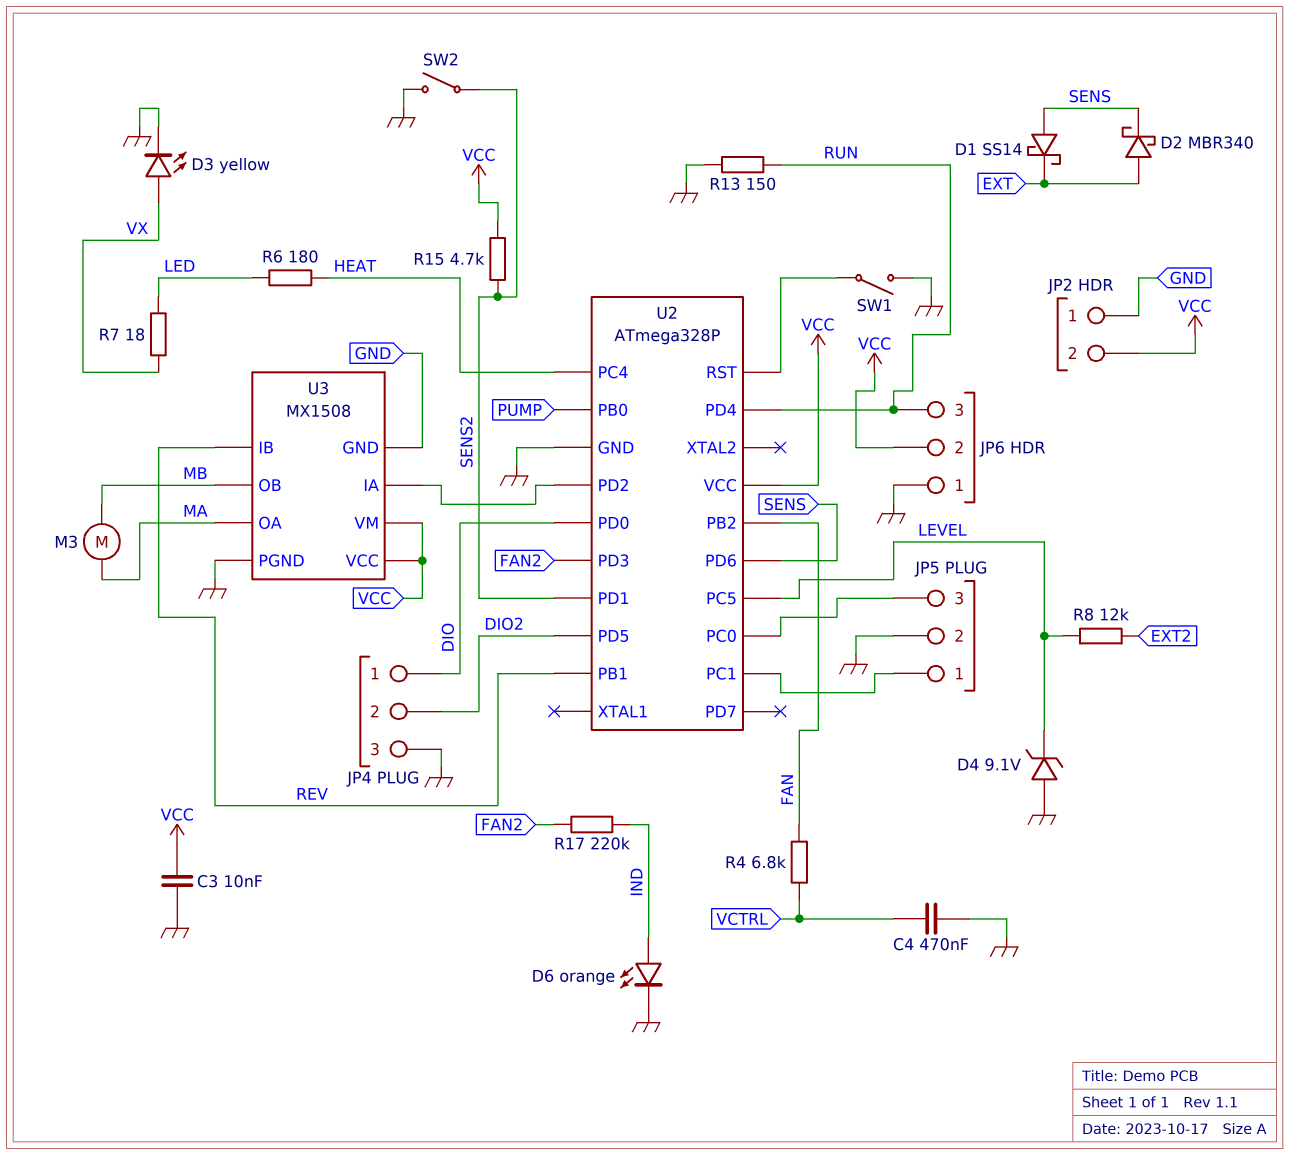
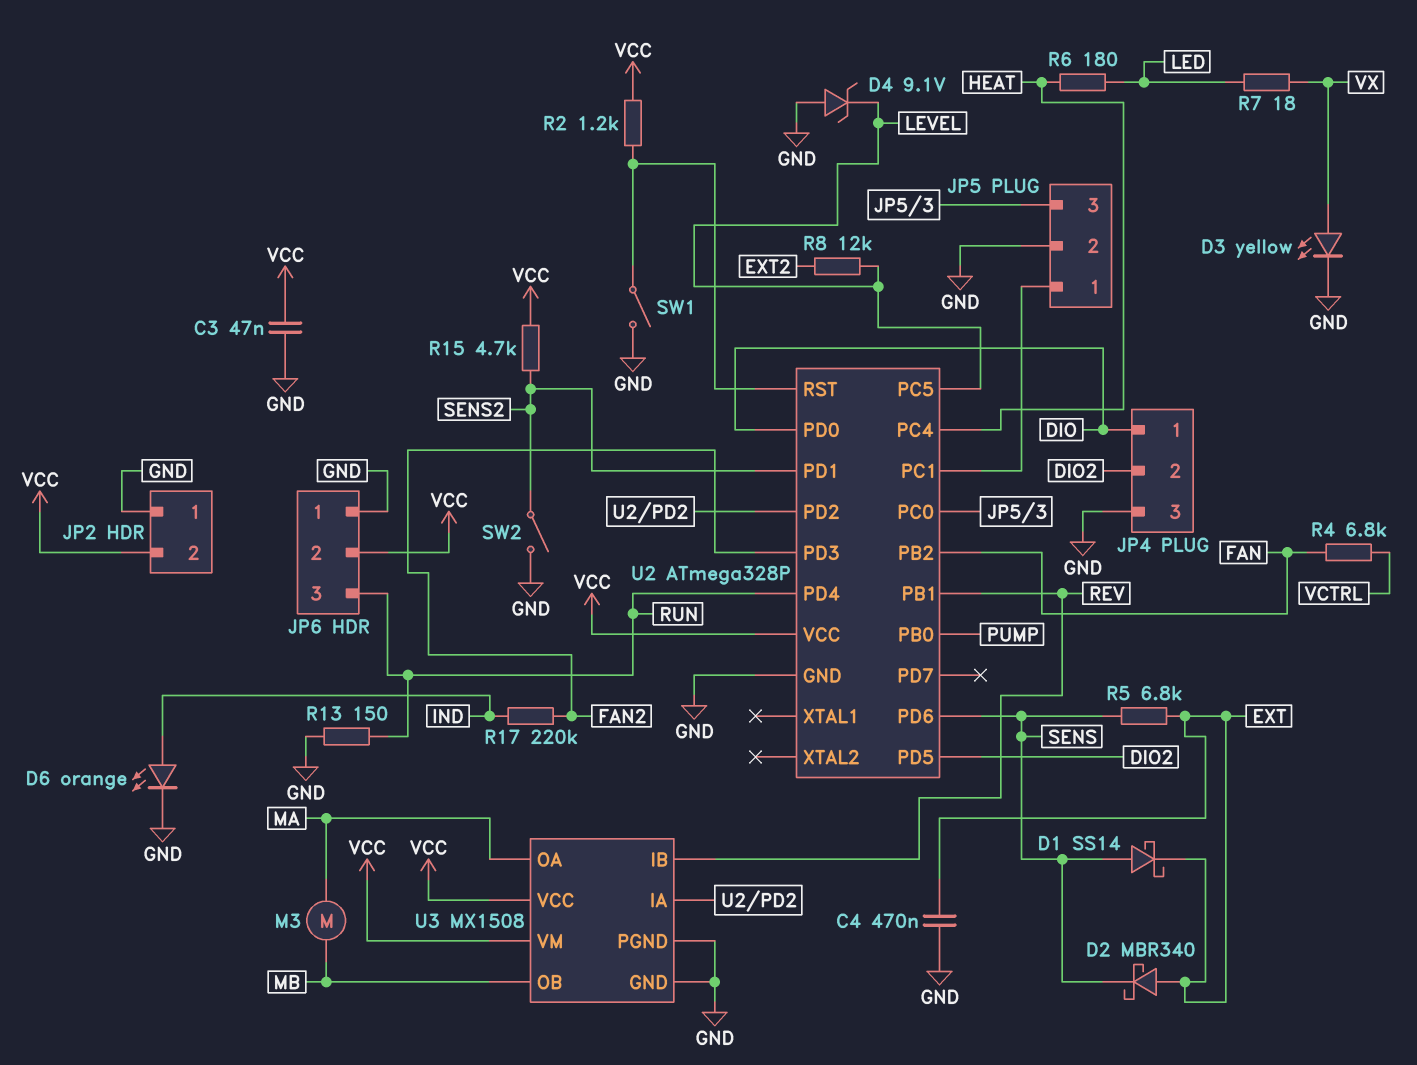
C3: 10nF (GND, VCC) -> 47nF (GND, VCC)
C4: 470nF (GND, VCTRL) -> 470nF (EXT, GND)
R2: none -> 1.2k (U2/RST, VCC)
R5: none -> 6.8k (EXT, SENS)

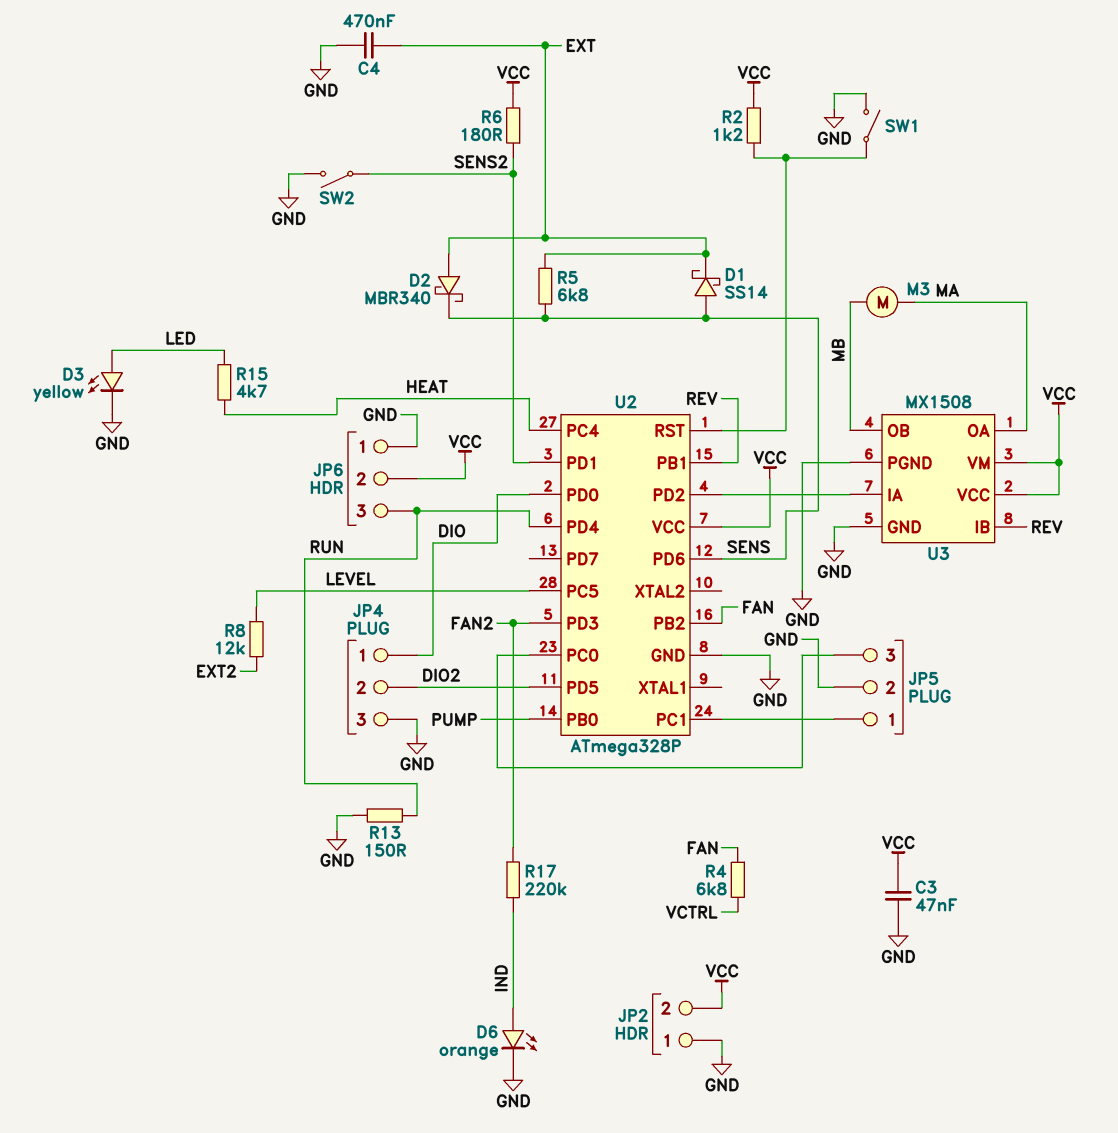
D3: LED yellow (A VX, K GND) -> LED yellow (A LED, K GND)
D4: zener 9.1V (A GND, K LEVEL) -> none
R6: 180 (HEAT, LED) -> 180 (SENS2, VCC)
R7: 18 (LED, VX) -> none
R15: 4.7k (SENS2, VCC) -> 4.7k (HEAT, LED)

